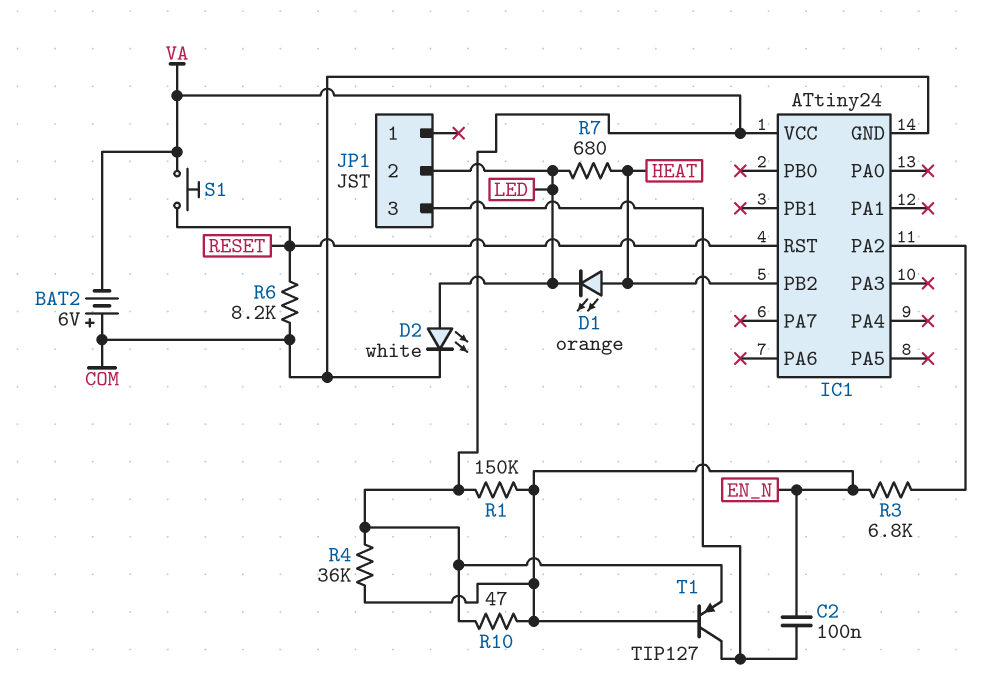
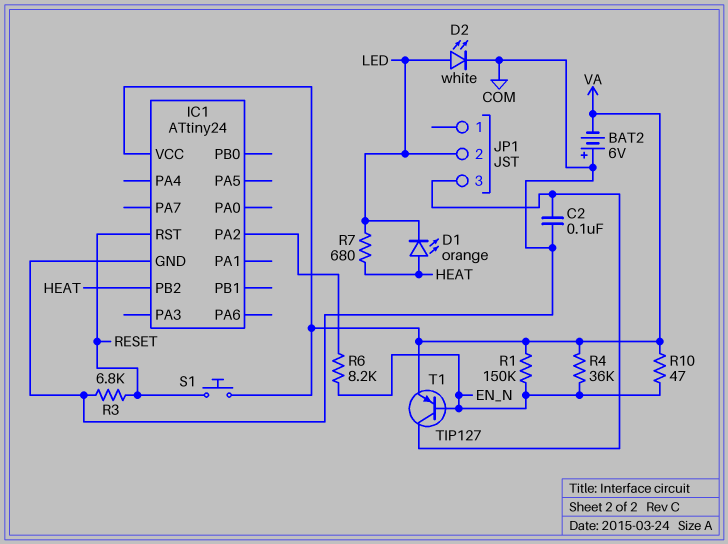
C2: 100nF (EN_N, JP1/3) -> 100nF (COM, JP1/3)
R3: 6.8k (EN_N, IC1/PA2) -> 6.8k (COM, RESET)
R6: 8.2k (COM, RESET) -> 8.2k (EN_N, IC1/PA2)

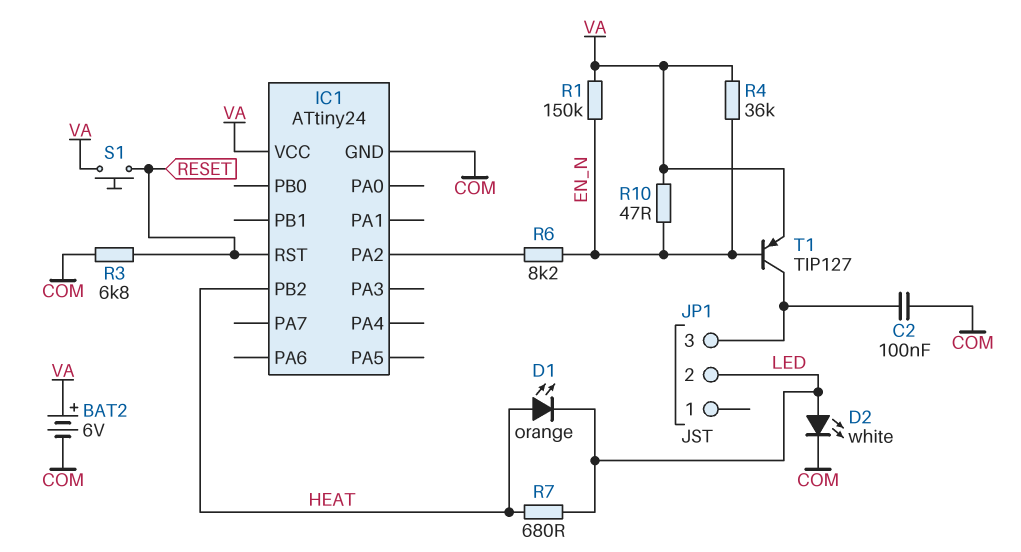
BAT2: 6V (plus COM, minus VA) -> 6V (plus VA, minus COM)

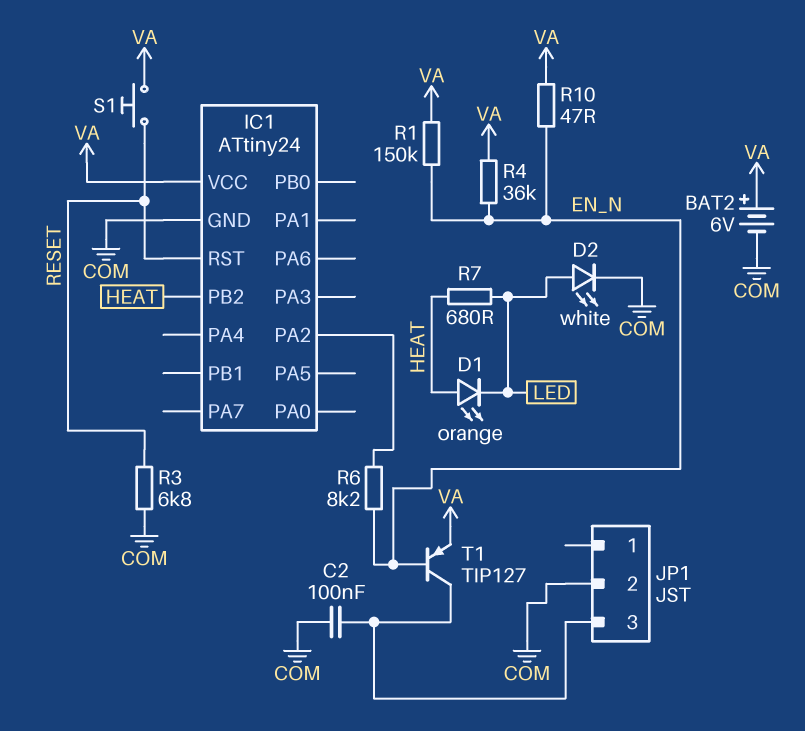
JP1 pin 2: LED -> COM

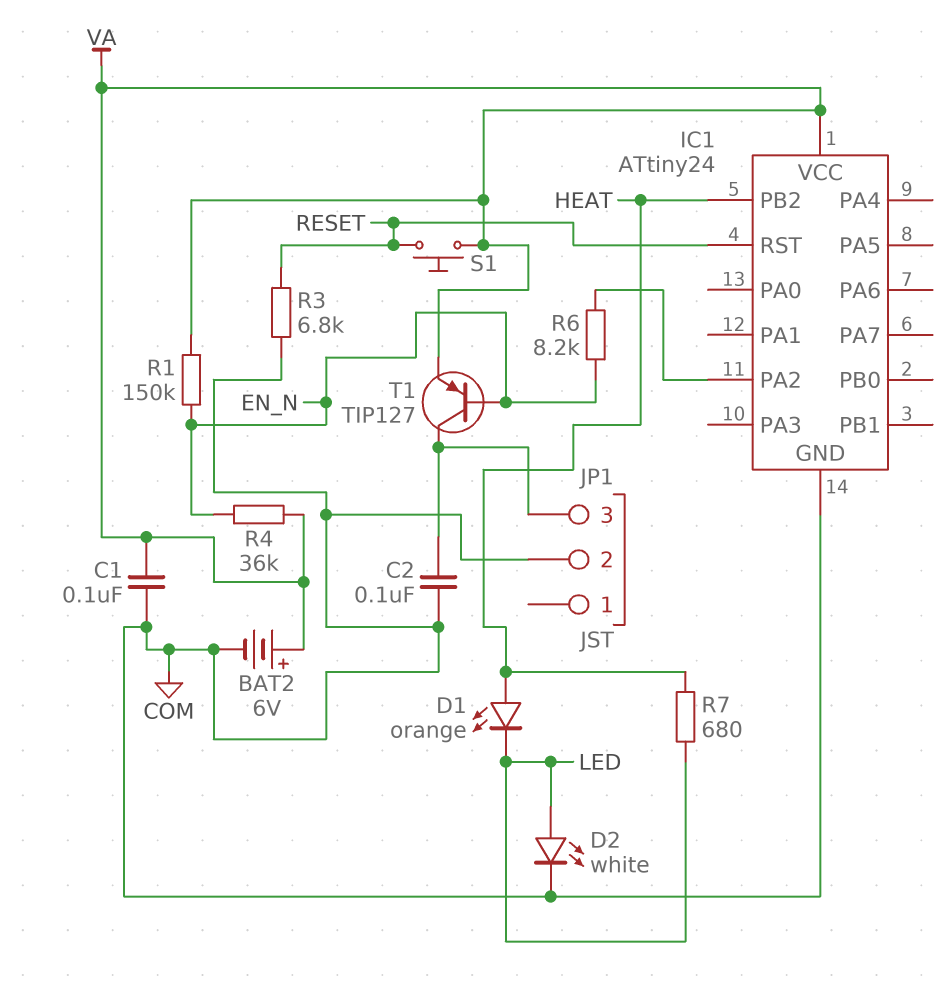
C1: none -> 100nF (COM, VA)
R10: 47 (EN_N, VA) -> none

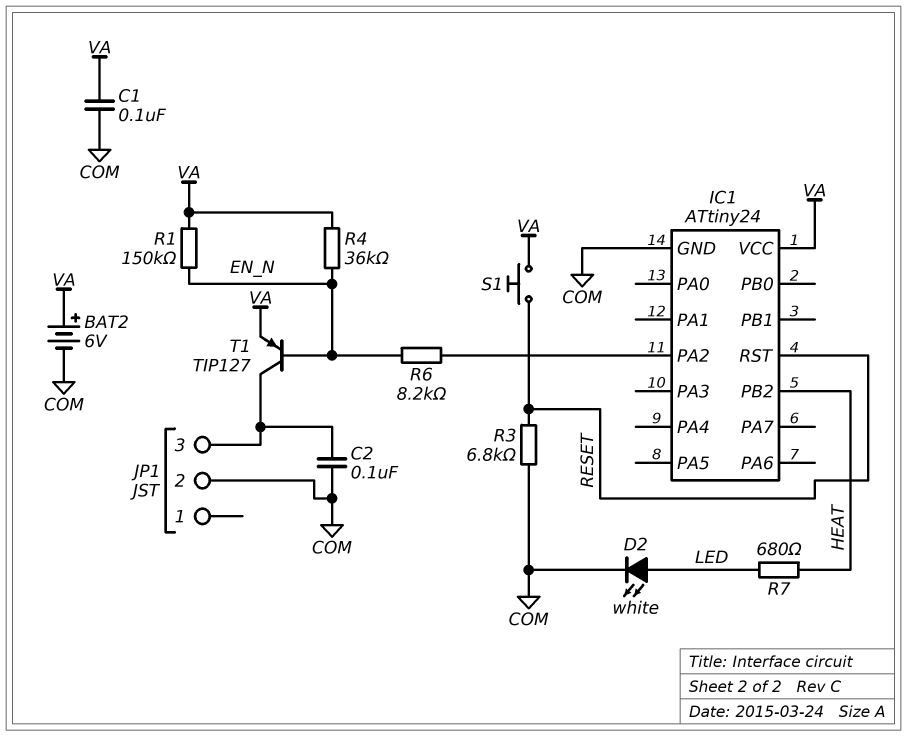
D1: LED orange (A HEAT, K LED) -> none

